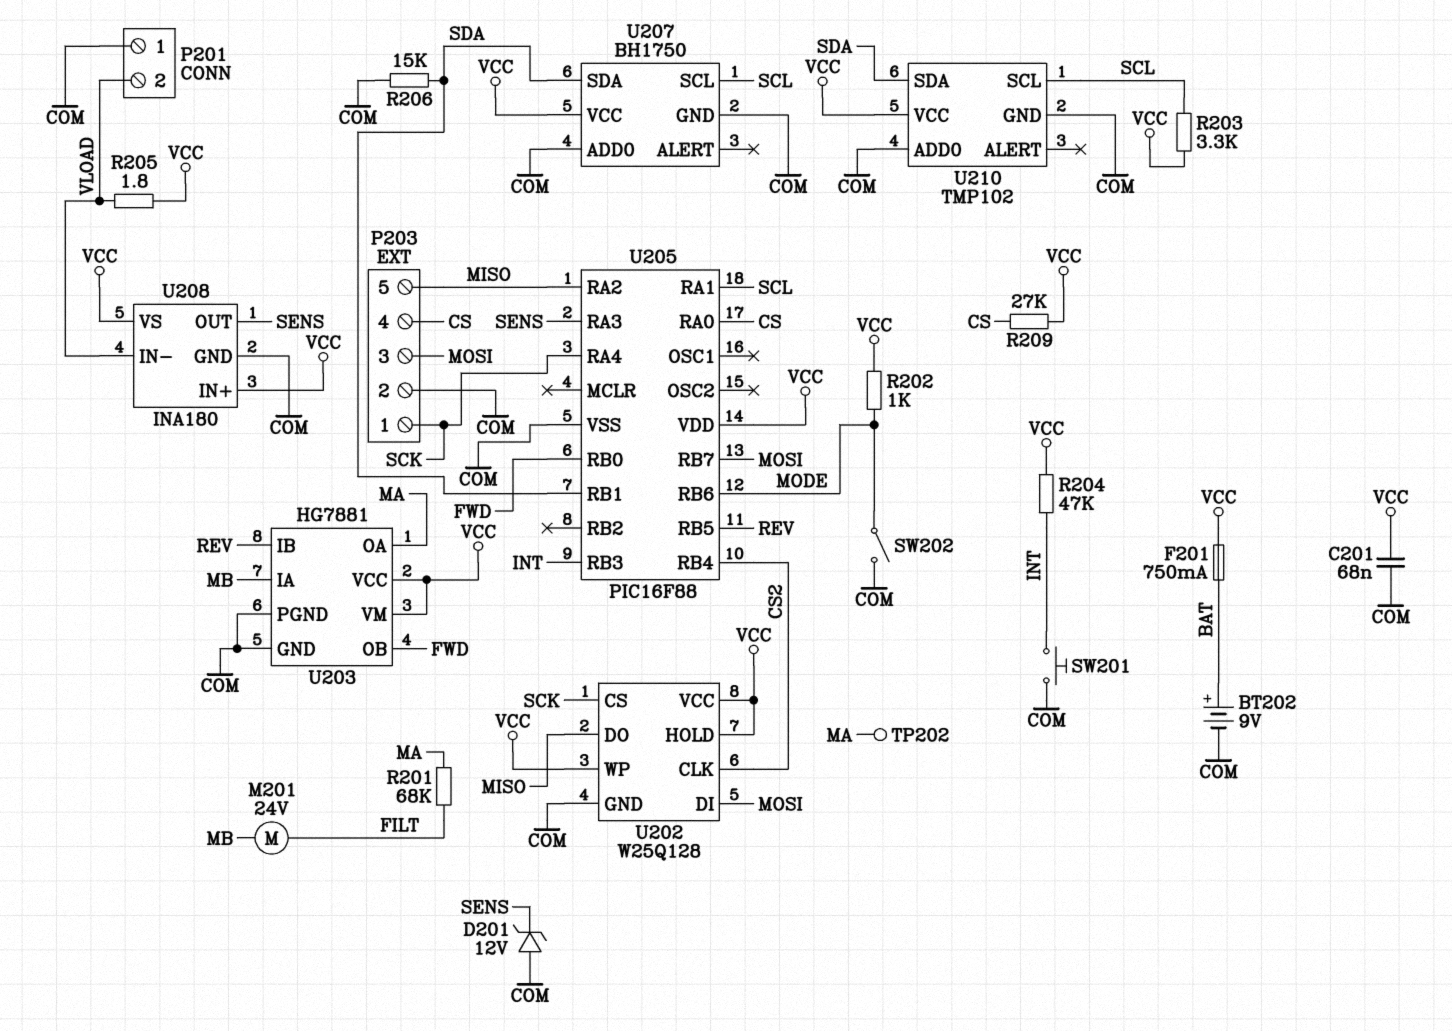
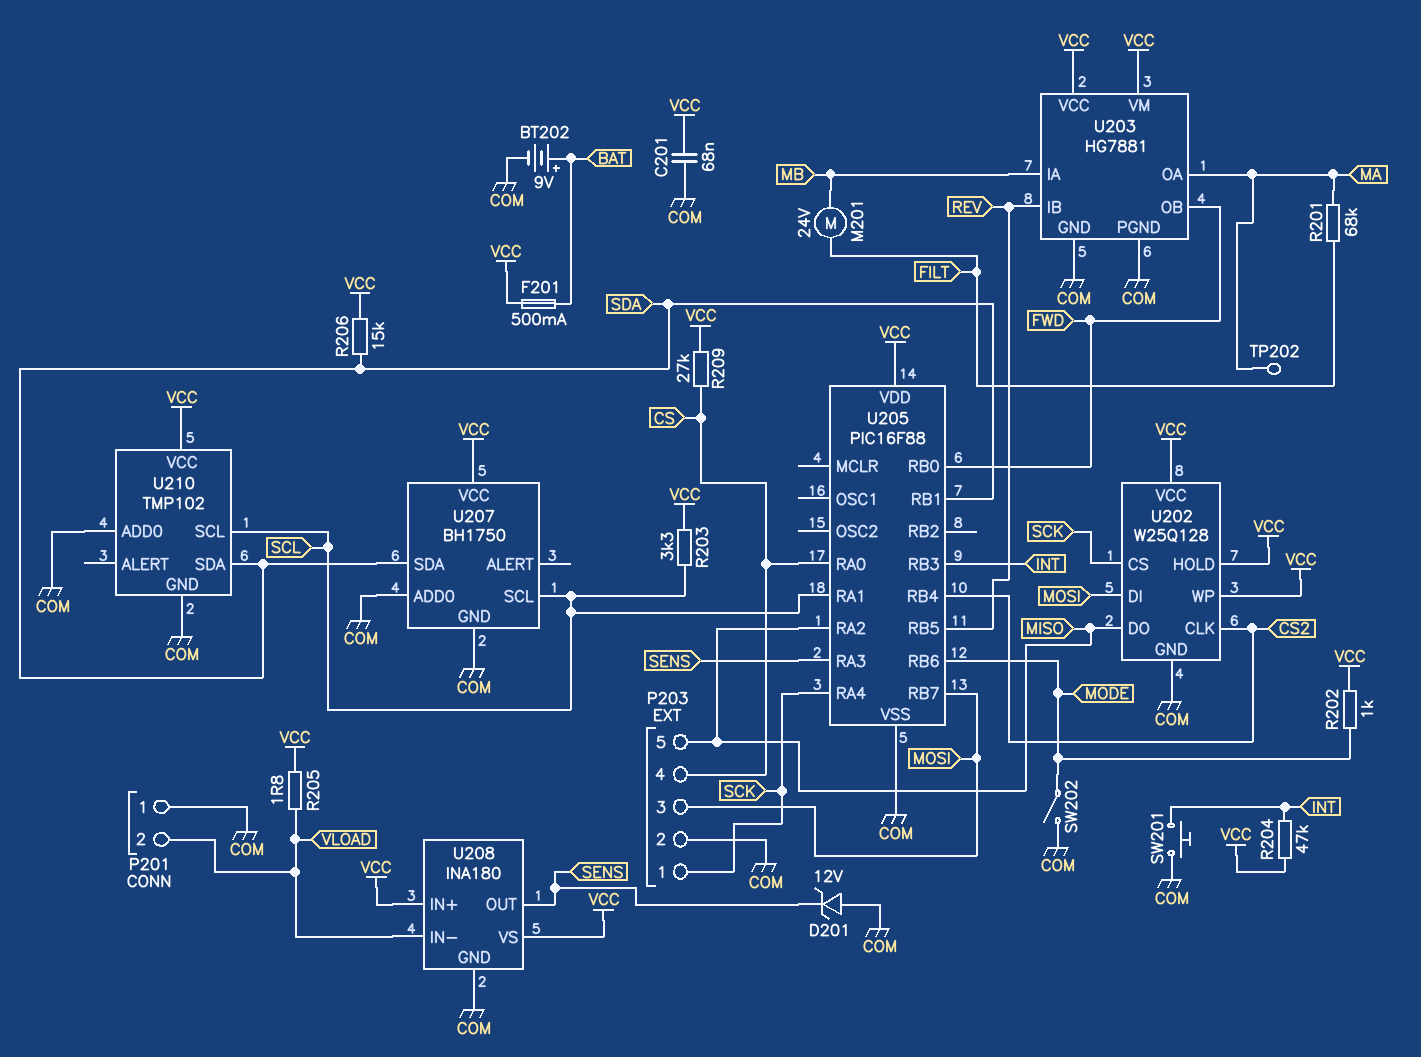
F201: 750mA (BAT, VCC) -> 500mA (BAT, VCC)
R206: 15k (COM, SDA) -> 15k (SDA, VCC)

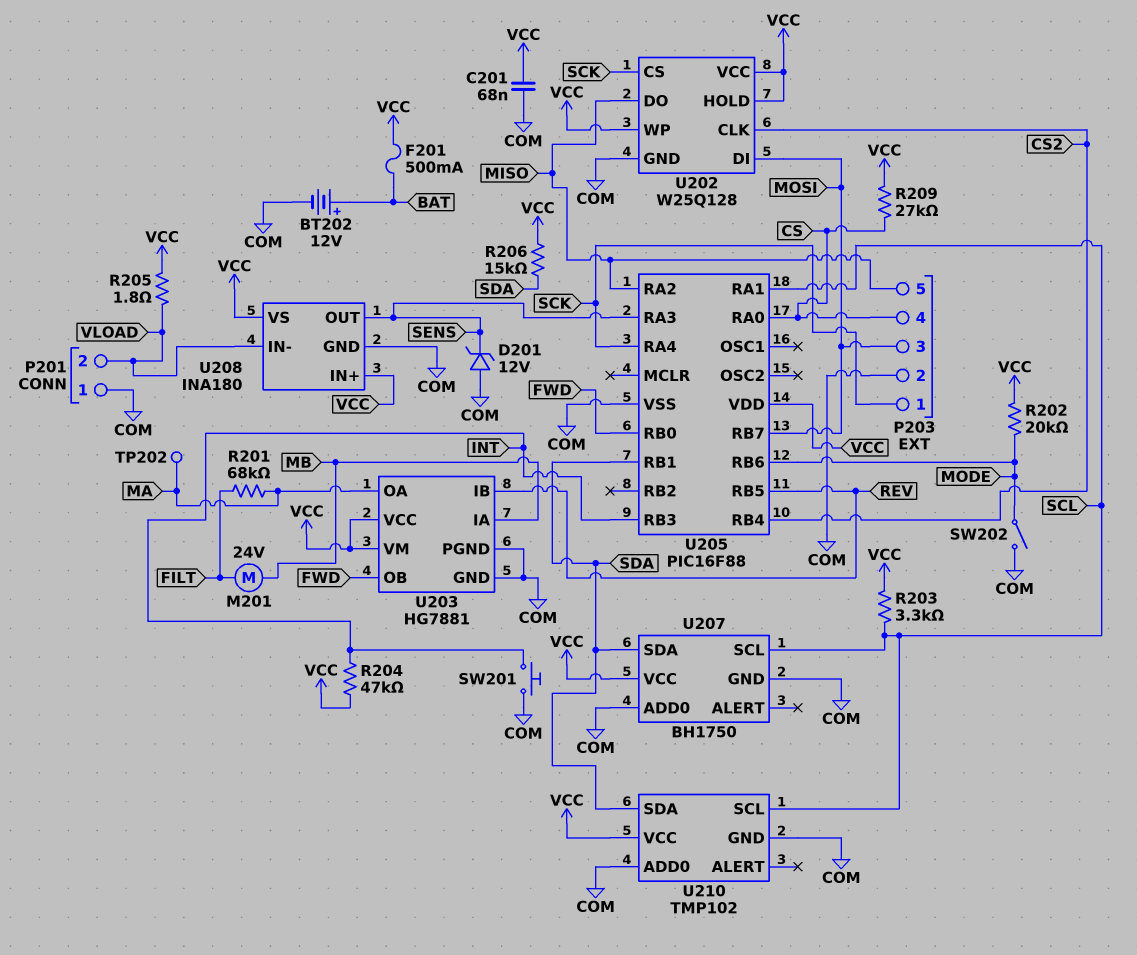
BT202: 9V (plus BAT, minus COM) -> 12V (plus BAT, minus COM)
R202: 1k (MODE, VCC) -> 20k (MODE, VCC)

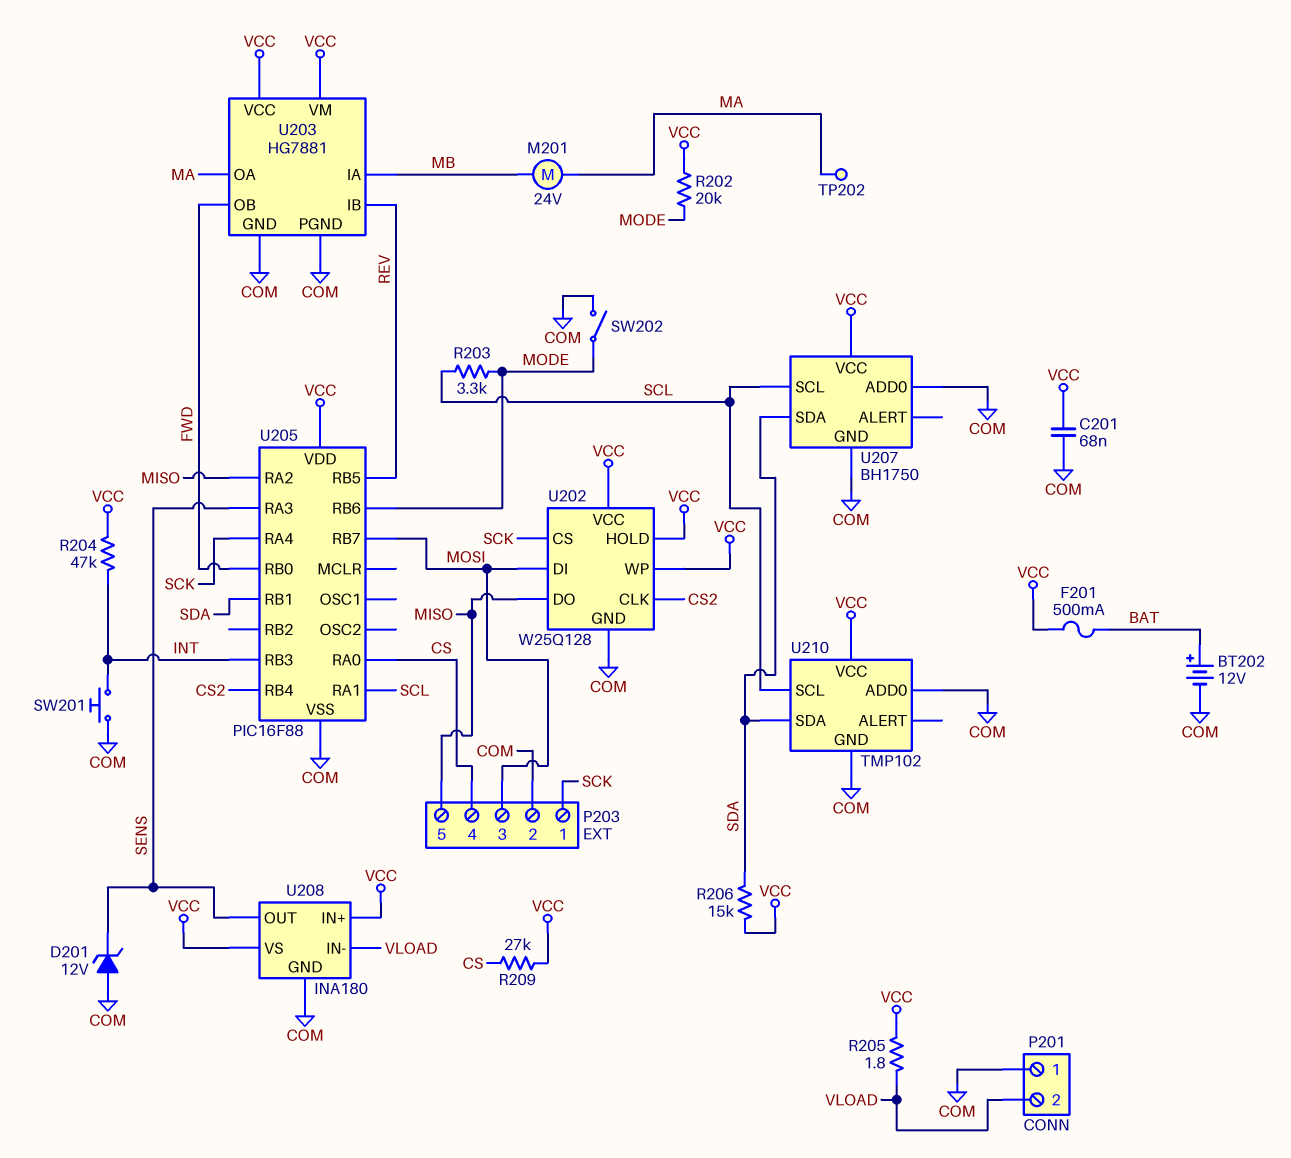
M201: motor 24V (FILT, MB) -> motor 24V (MA, MB)
R201: 68k (FILT, MA) -> none
R203: 3.3k (SCL, VCC) -> 3.3k (MODE, SCL)

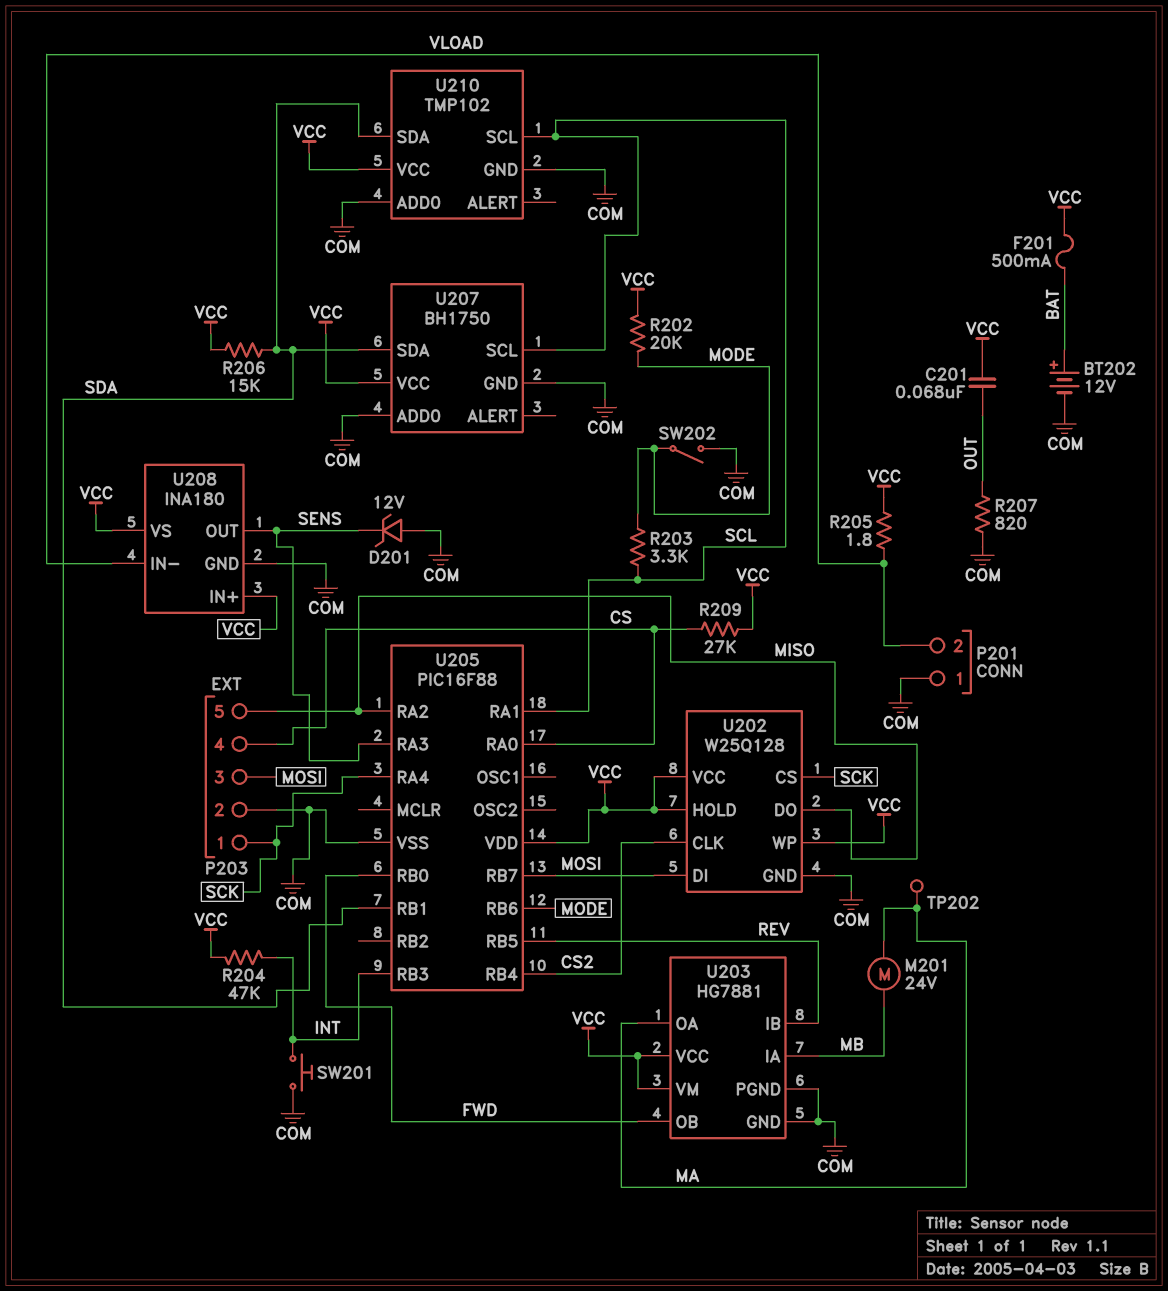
C201: 68nF (COM, VCC) -> 68nF (OUT, VCC)
R207: none -> 820 (COM, OUT)

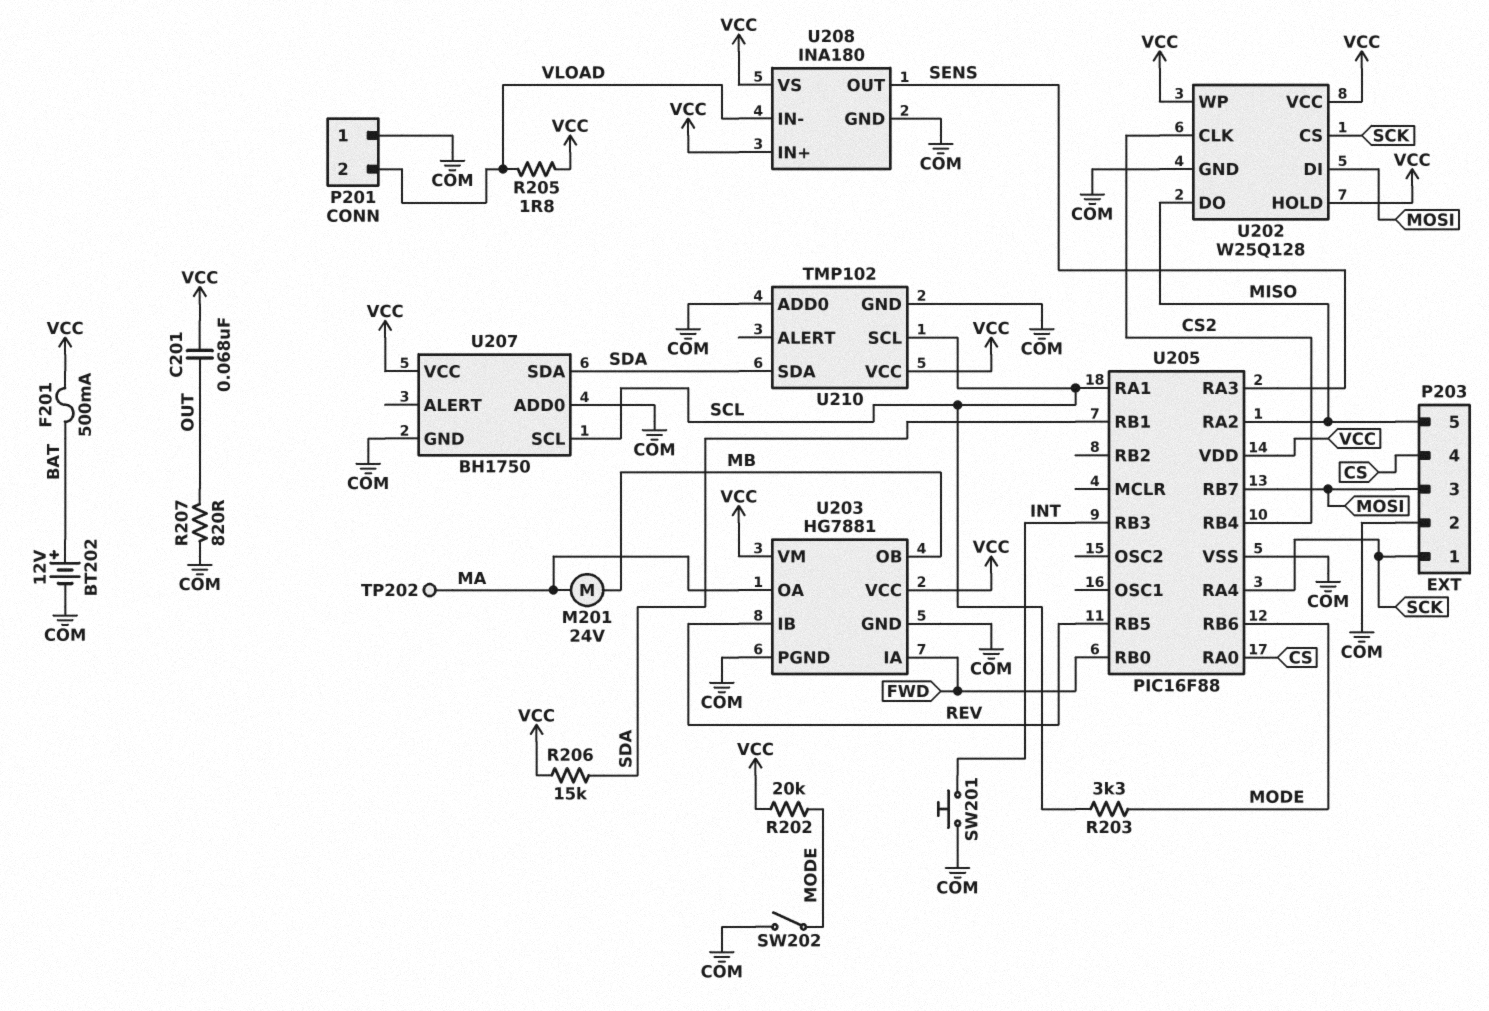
D201: zener 12V (A COM, K SENS) -> none
R204: 47k (INT, VCC) -> none
R209: 27k (CS, VCC) -> none
U203 pin IA: MB -> FWD
U203 pin OB: FWD -> MB

